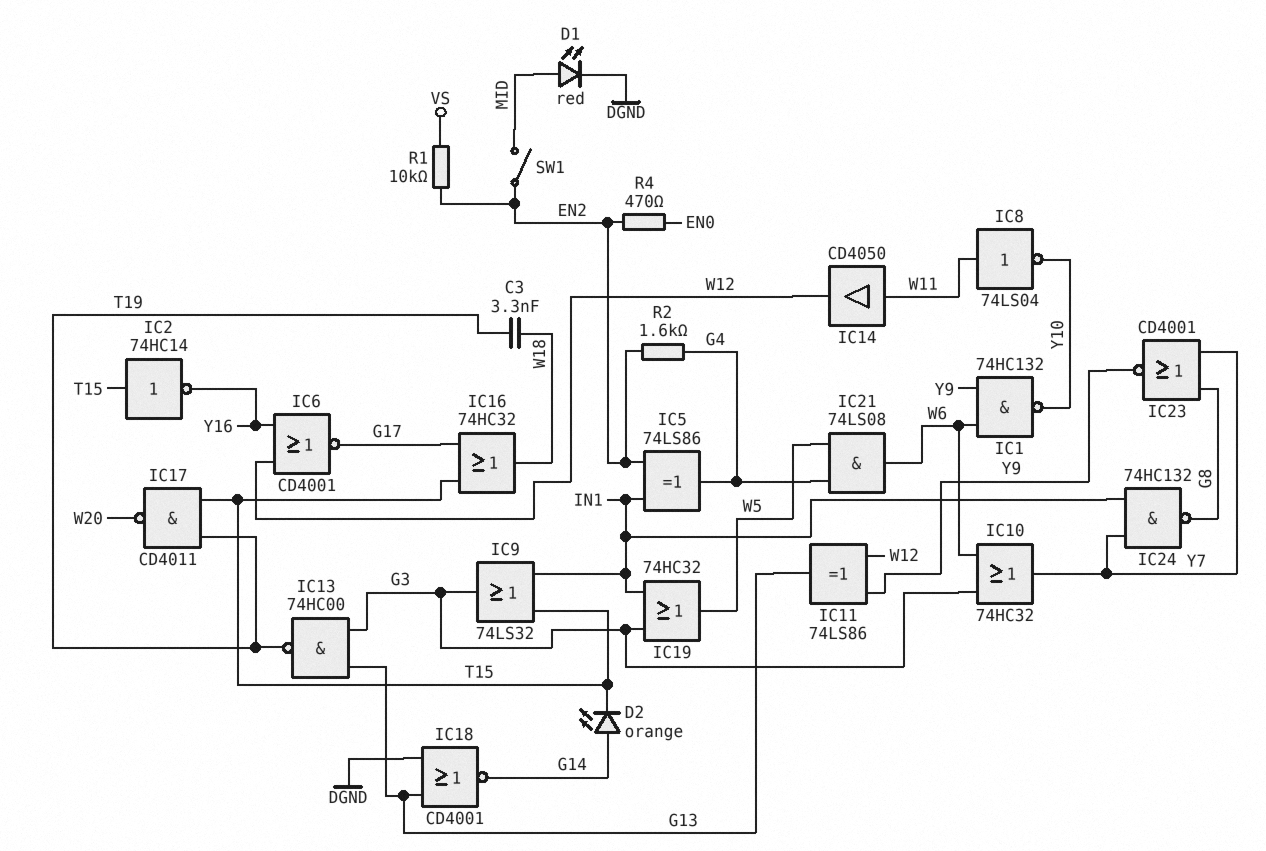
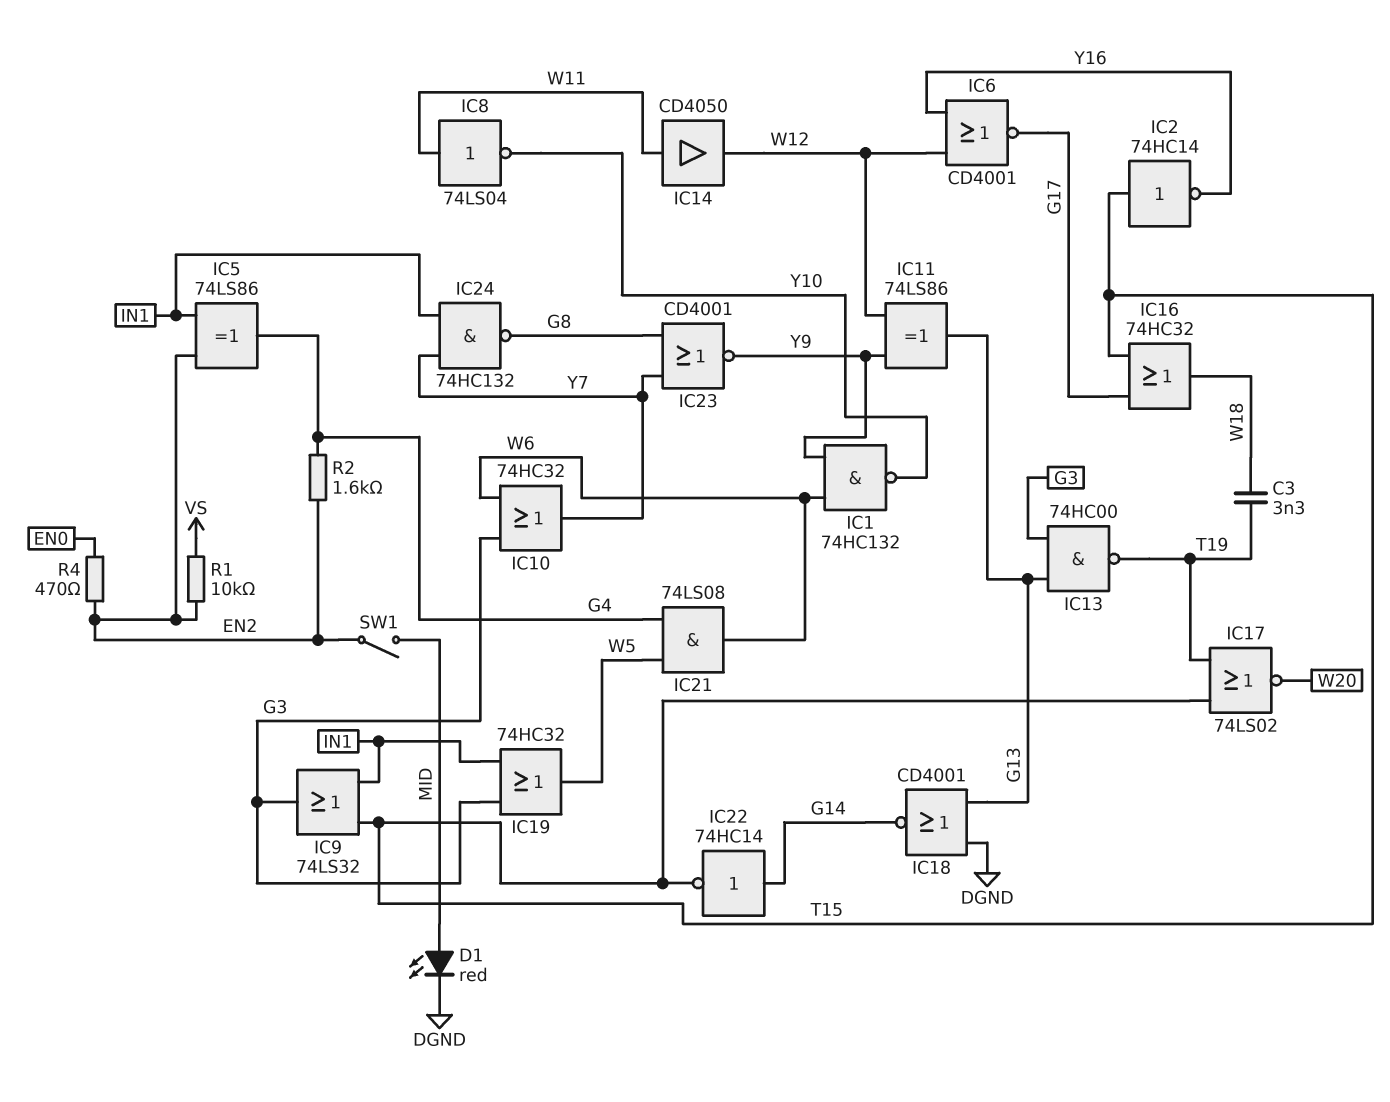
D2: LED orange (A G14, K T15) -> none
IC17: NAND CD4011 (in T15, in T19, out W20) -> NOR 74LS02 (in T15, in T19, out W20)
IC22: none -> NOT 74HC14 (in G14, out T15)

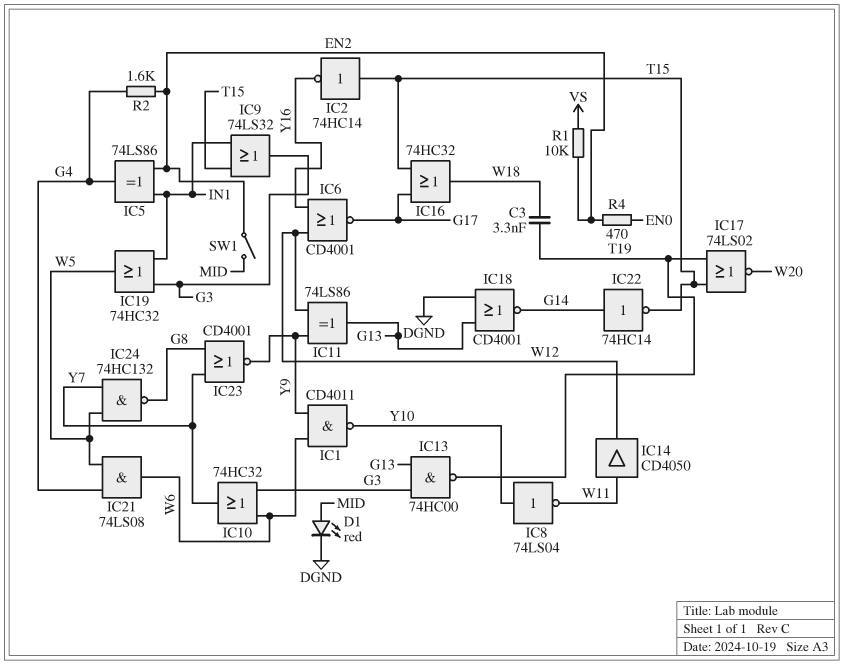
IC1: NAND 74HC132 (in W6, in Y9, out Y10) -> NAND CD4011 (in W6, in Y9, out Y10)
IC8: NOT 74LS04 (in W11, out Y10) -> NOT 74LS04 (in Y10, out W11)
IC24: NAND 74HC132 (in IN1, in Y7, out G8) -> NAND 74HC132 (in W5, in Y7, out G8)

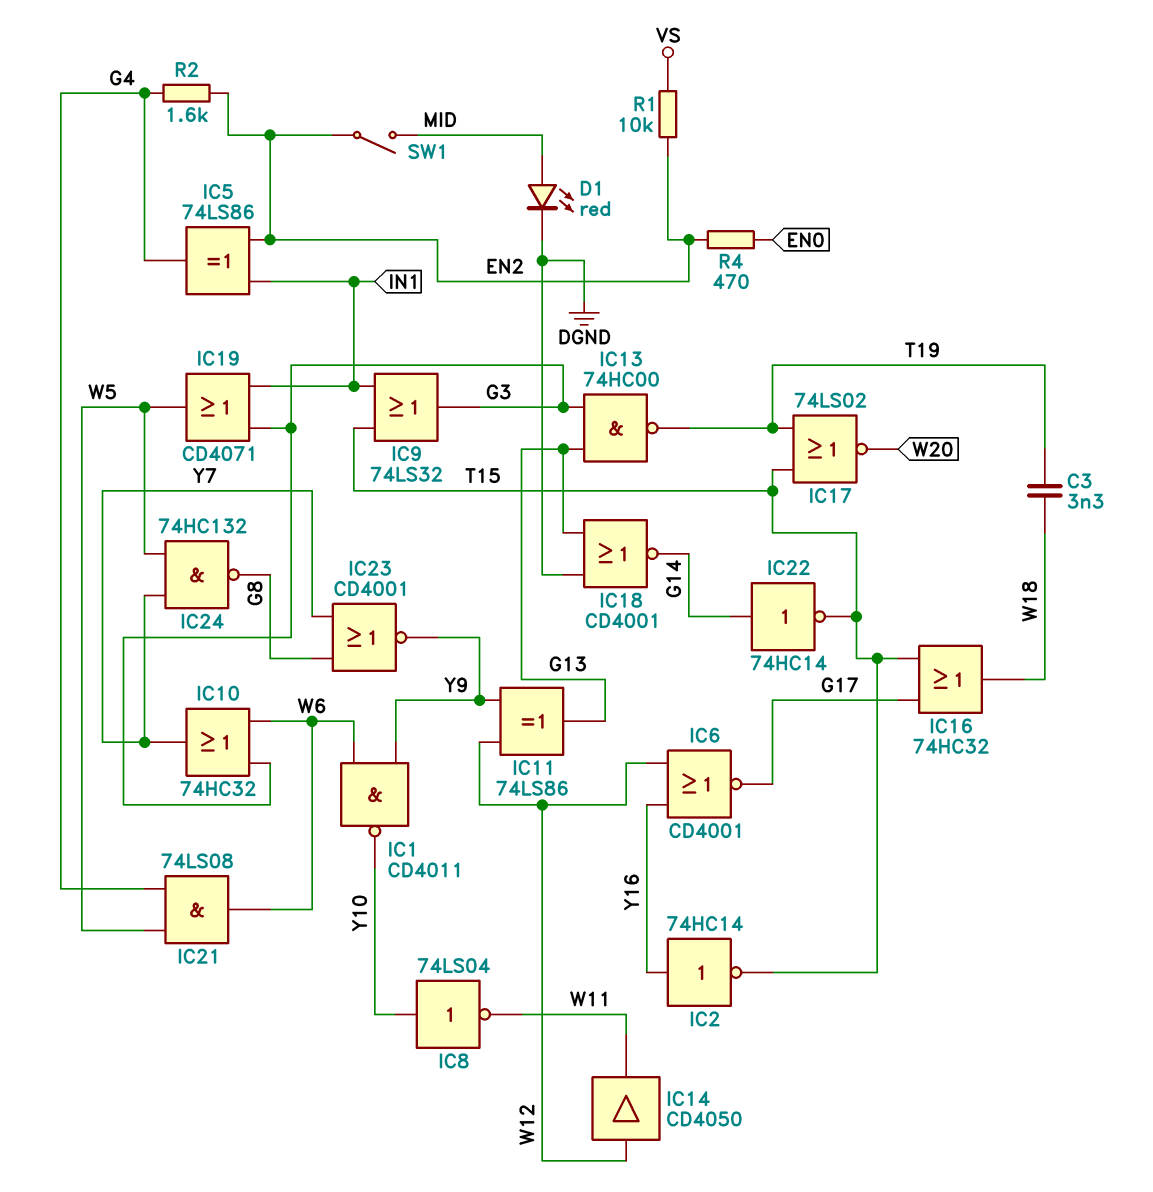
IC2: NOT 74HC14 (in T15, out Y16) -> NOT 74HC14 (in Y16, out T15)
IC14: buffer CD4050 (in W11, out W12) -> buffer CD4050 (in W12, out W11)
IC19: OR 74HC32 (in G3, in IN1, out W5) -> OR CD4071 (in G3, in IN1, out W5)

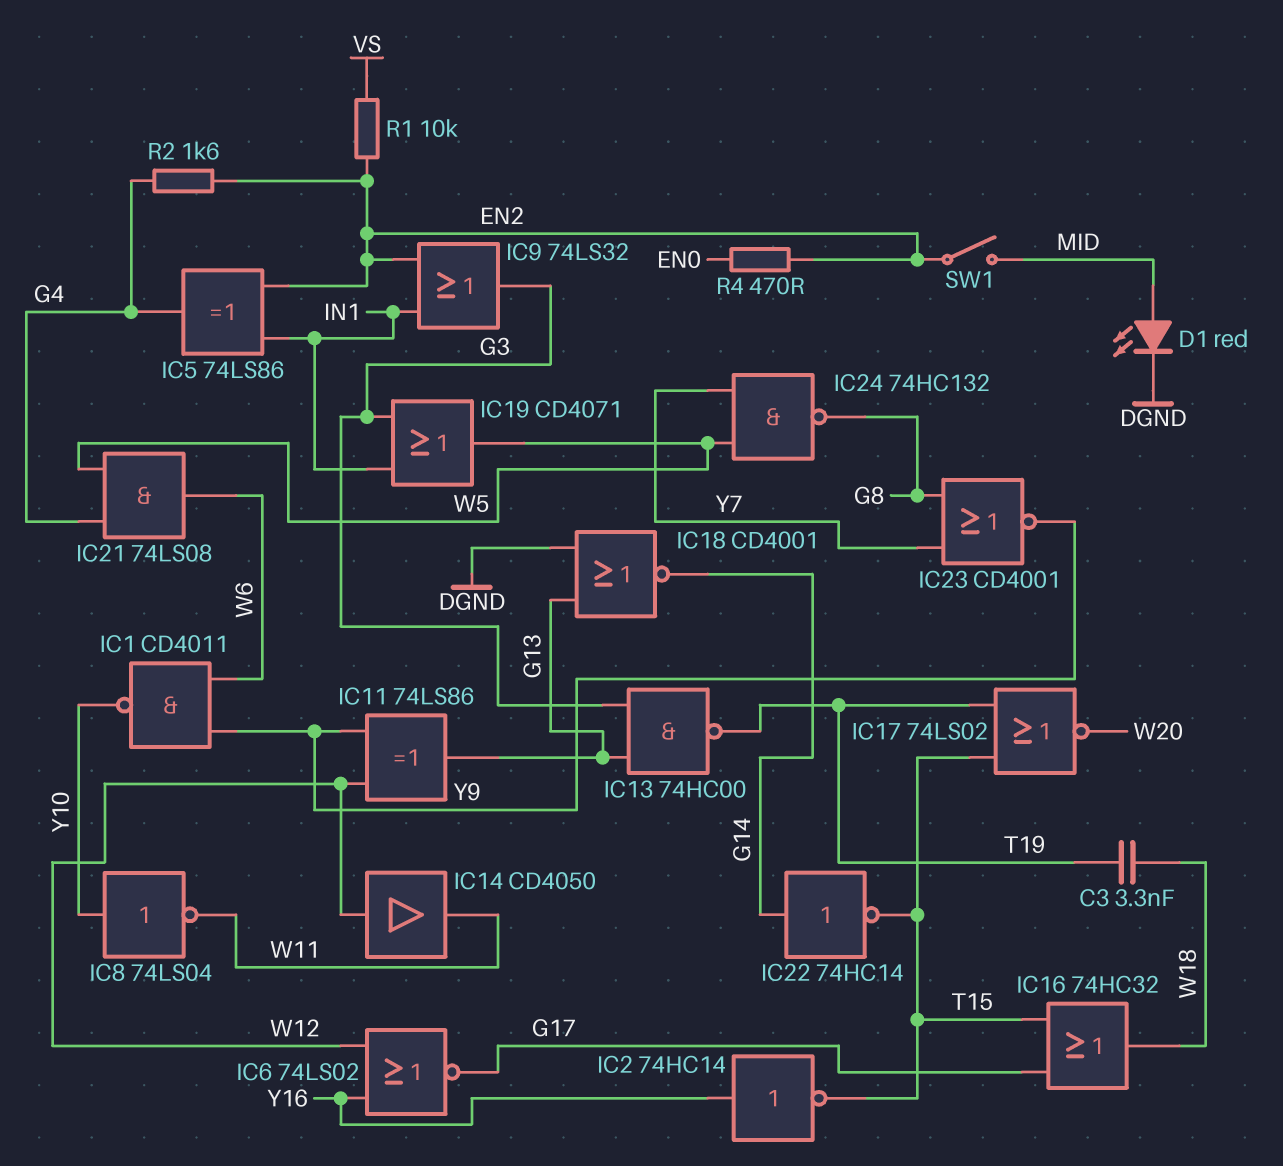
IC6: NOR CD4001 (in W12, in Y16, out G17) -> NOR 74LS02 (in W12, in Y16, out G17)
IC9: OR 74LS32 (in IN1, in T15, out G3) -> OR 74LS32 (in EN2, in IN1, out G3)
IC10: OR 74HC32 (in G3, in W6, out Y7) -> none

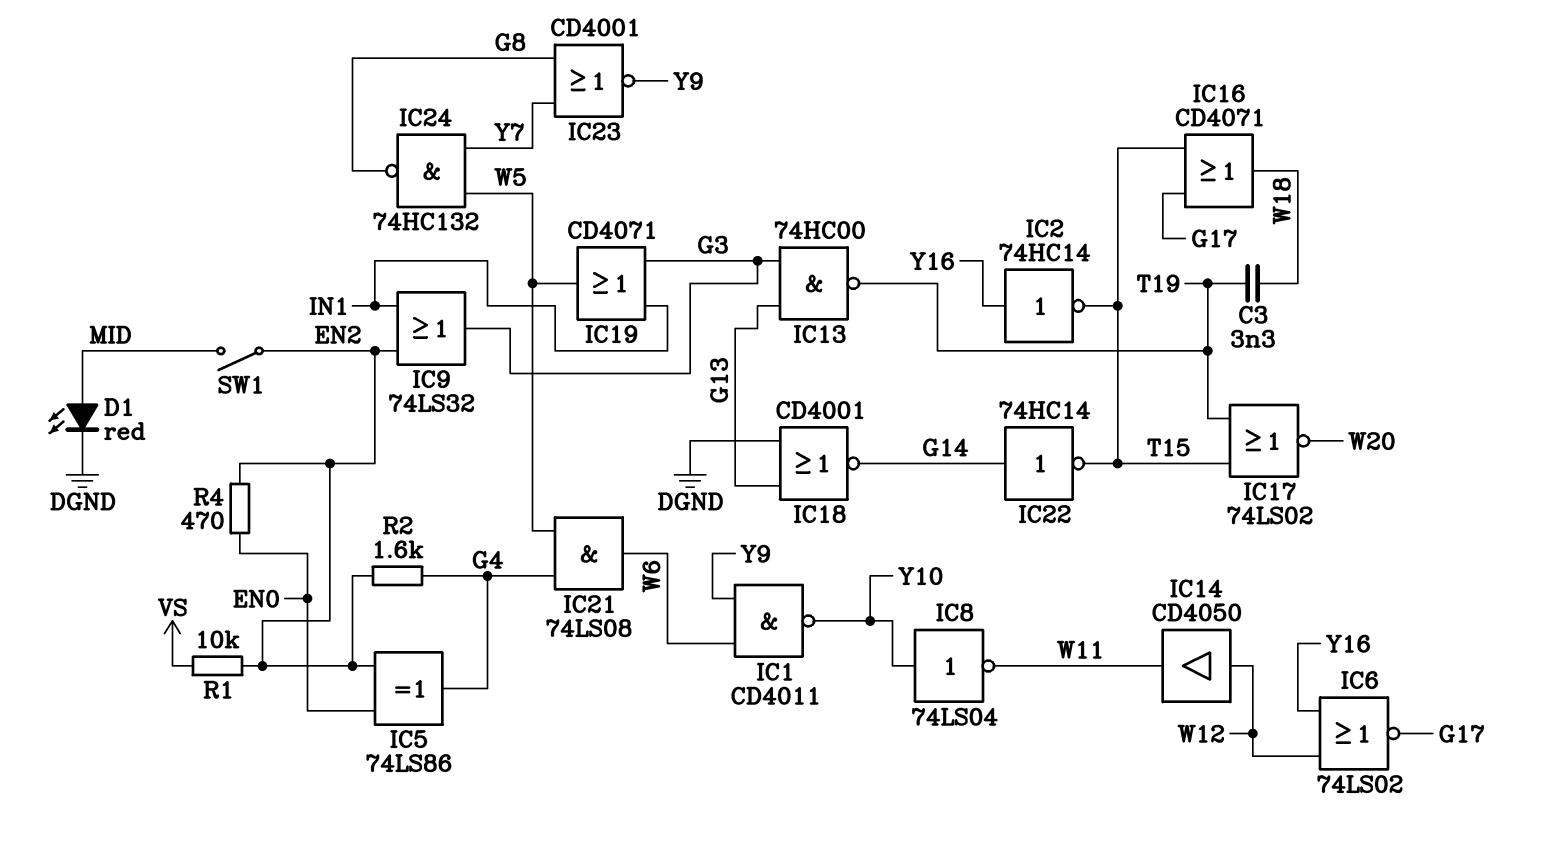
IC5: XOR 74LS86 (in EN2, in IN1, out G4) -> XOR 74LS86 (in EN0, in EN2, out G4)
IC11: XOR 74LS86 (in W12, in Y9, out G13) -> none
IC16: OR 74HC32 (in G17, in T15, out W18) -> OR CD4071 (in G17, in T15, out W18)

